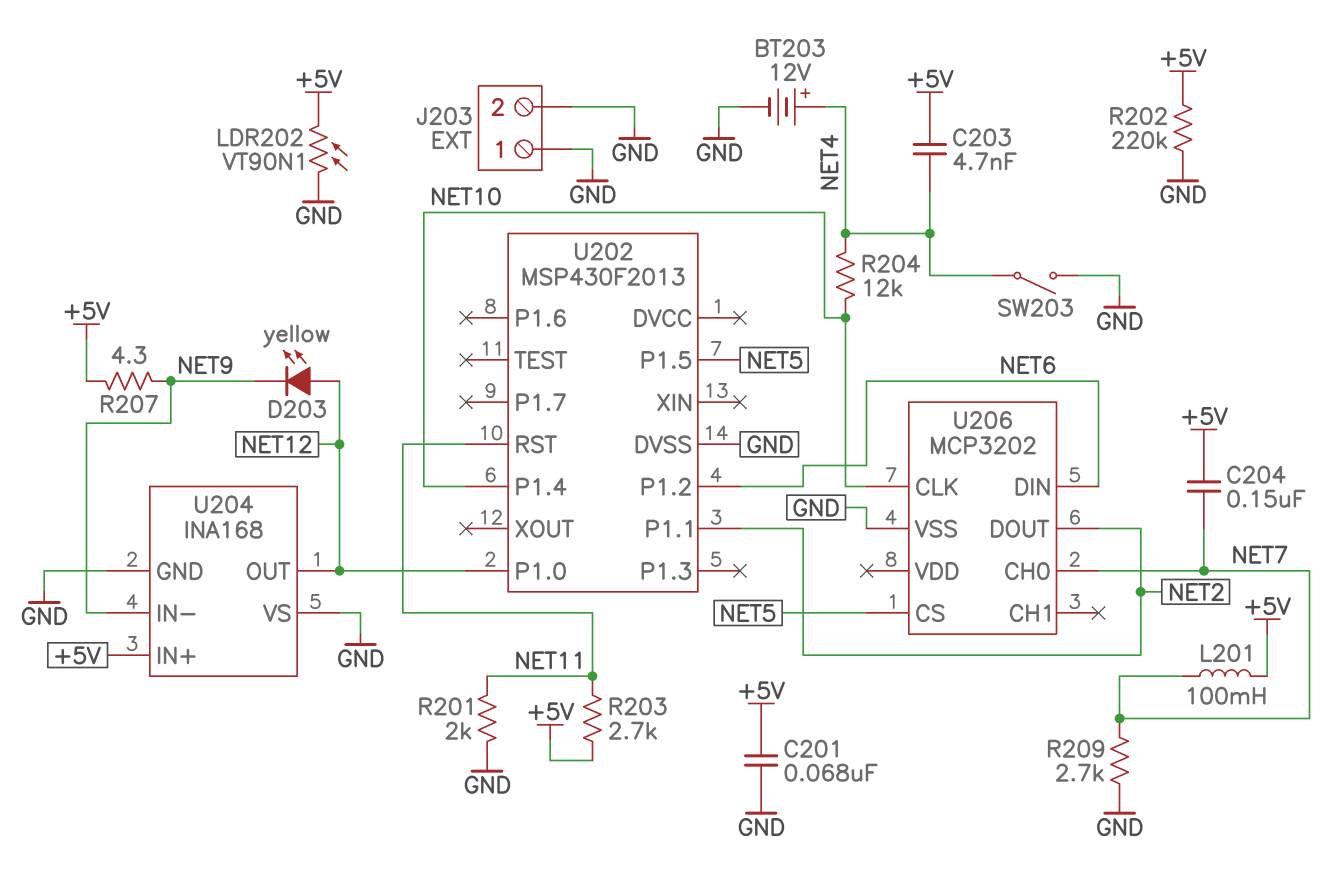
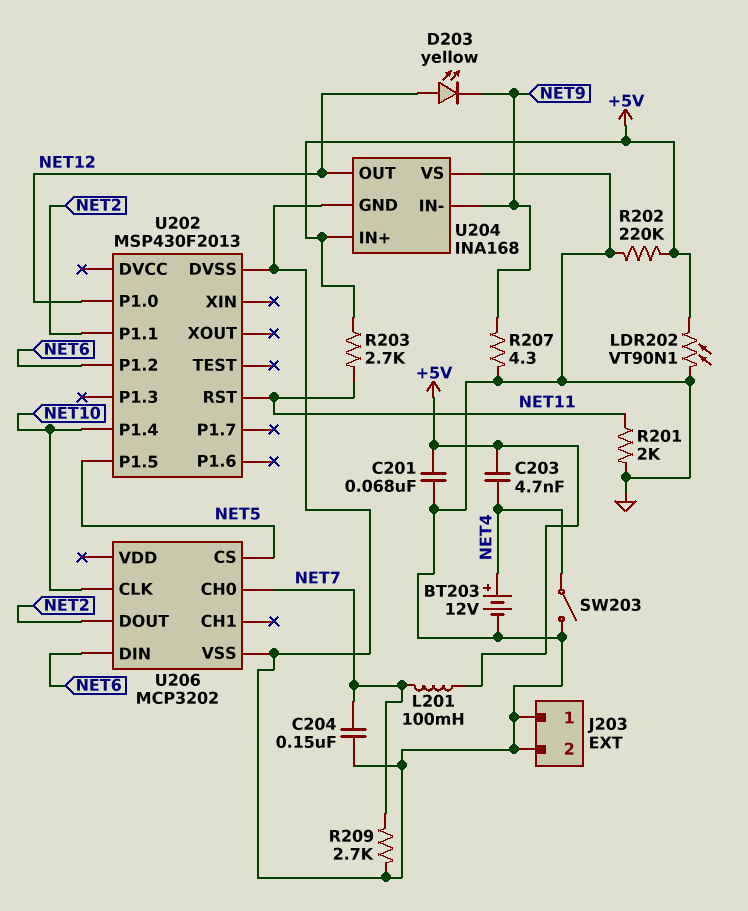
C204: 150nF (+5V, NET7) -> 150nF (GND, NET7)
R204: 12k (NET4, NET10) -> none
R207: 4.3 (+5V, NET9) -> 4.3 (GND, NET9)

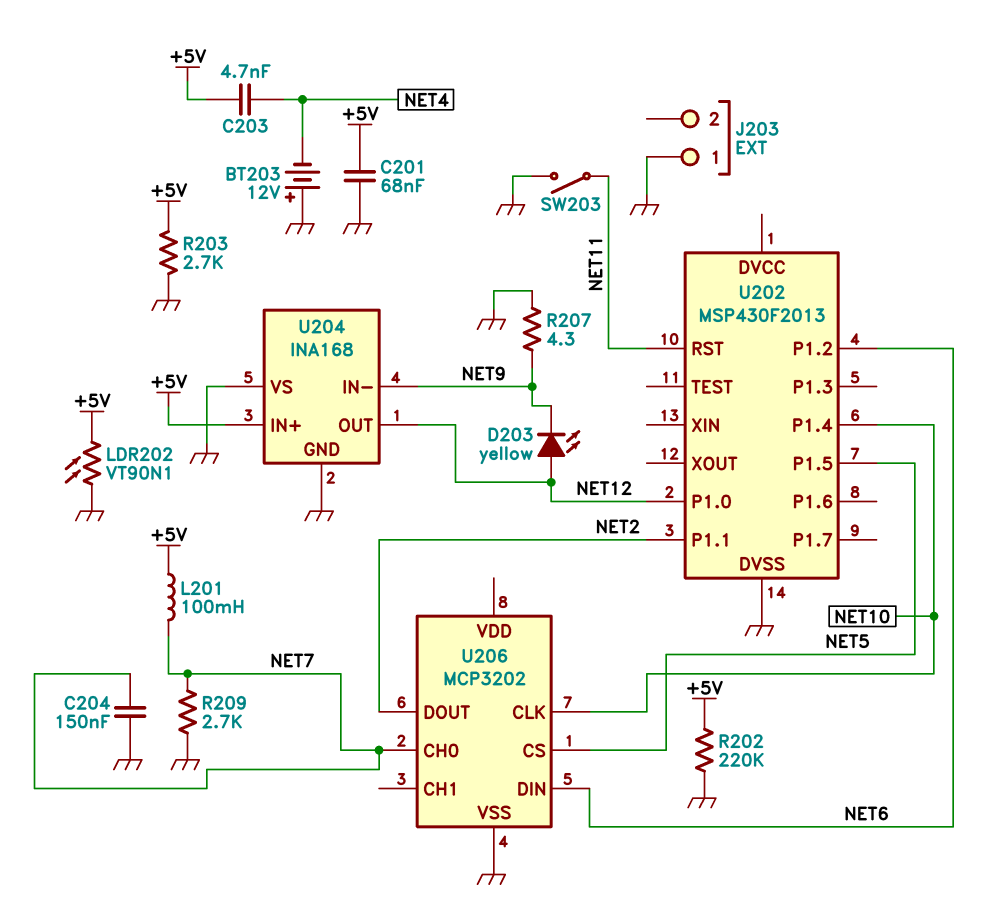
BT203: 12V (plus NET4, minus GND) -> 12V (plus GND, minus NET4)
J203 pin 2: GND -> none
R201: 2k (GND, NET11) -> none
R203: 2.7k (+5V, NET11) -> 2.7k (+5V, GND)
SW203: switch (GND, NET4) -> switch (GND, NET11)

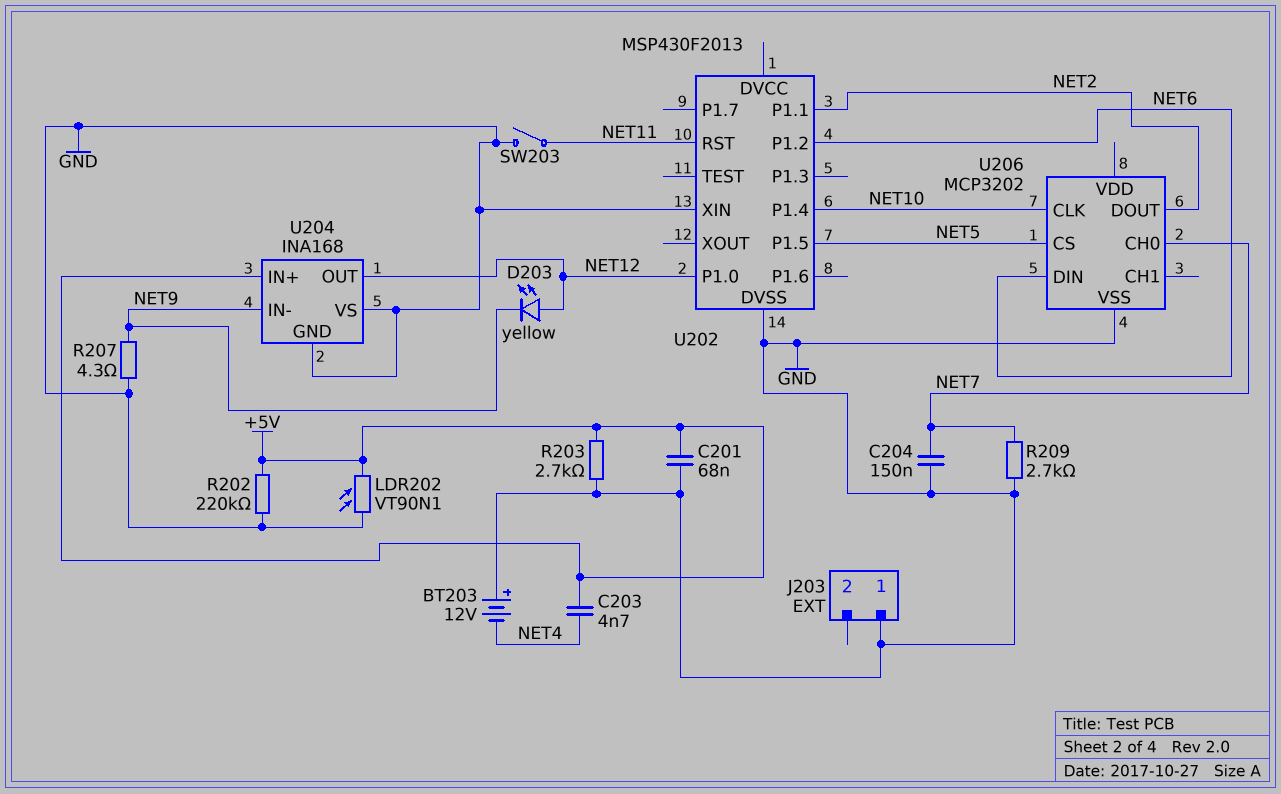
L201: 100mH (+5V, NET7) -> none
U202 pin XIN: none -> GND

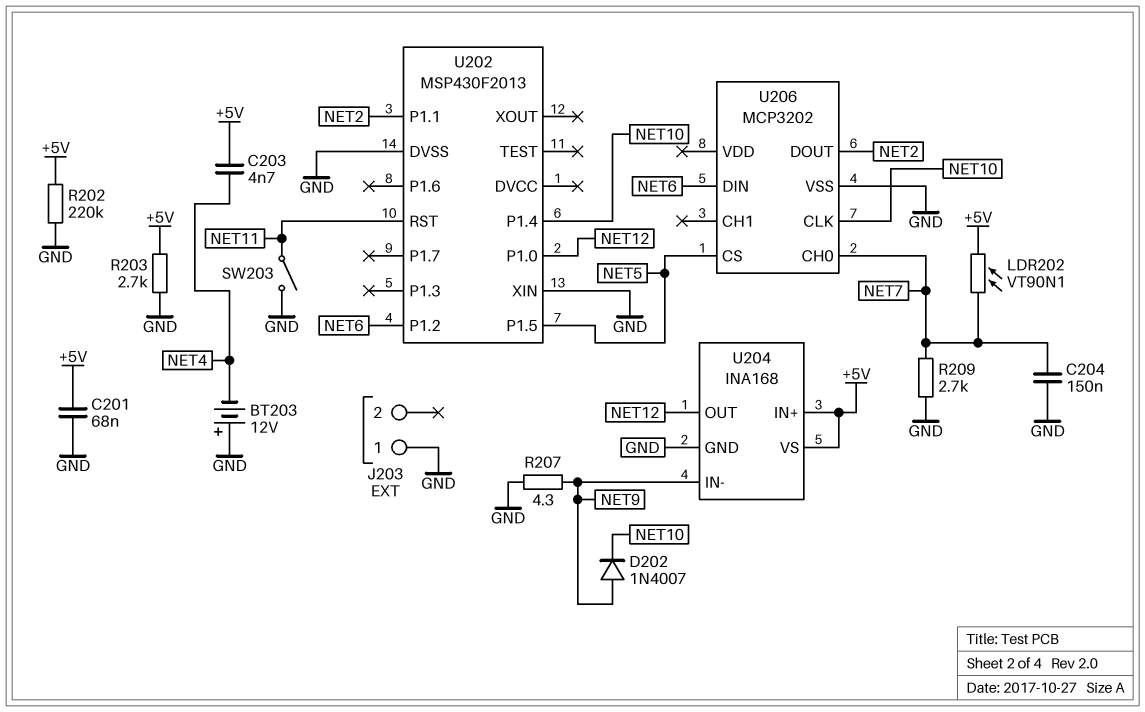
D202: none -> diode 1N4007 (A NET9, K NET10)
D203: LED yellow (A NET12, K NET9) -> none
LDR202: VT90N1 (+5V, GND) -> VT90N1 (+5V, NET7)
U204 pin VS: GND -> +5V

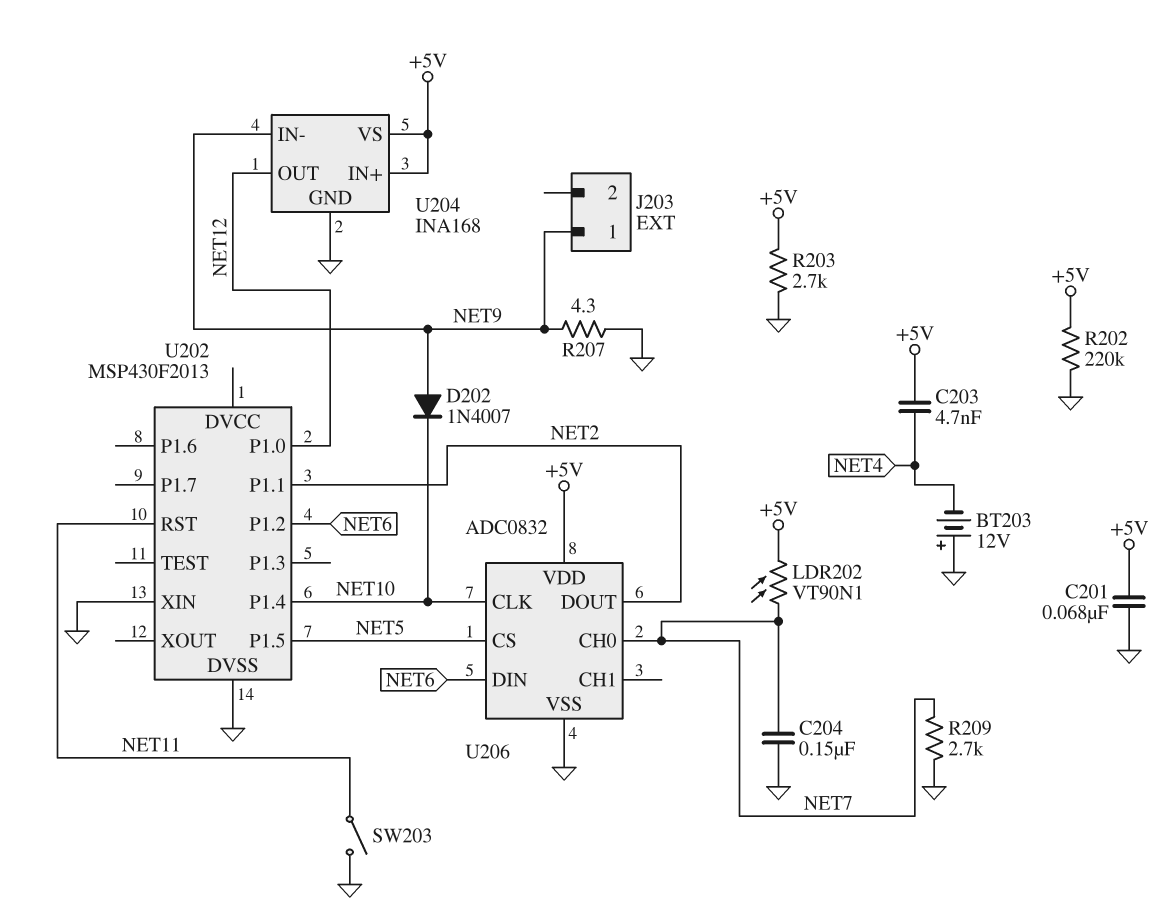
J203 pin 1: GND -> NET9
U206: MCP3202 -> ADC0832
U206 pin VDD: none -> +5V

